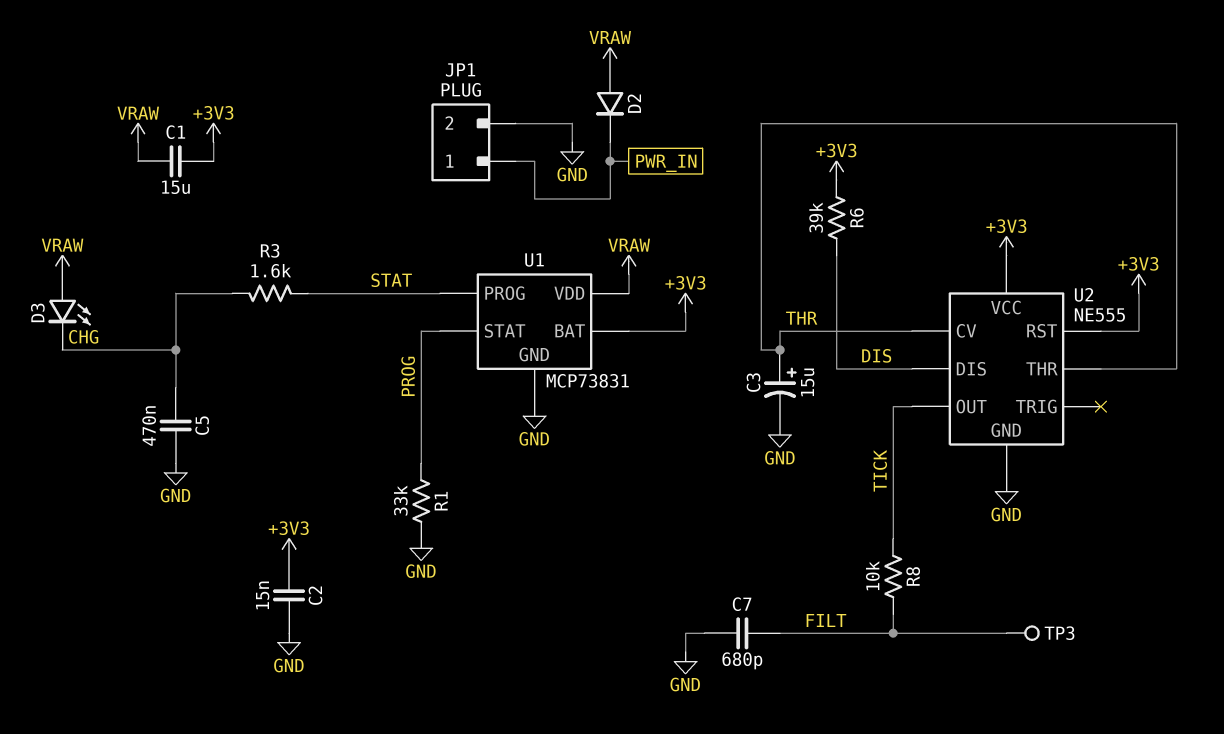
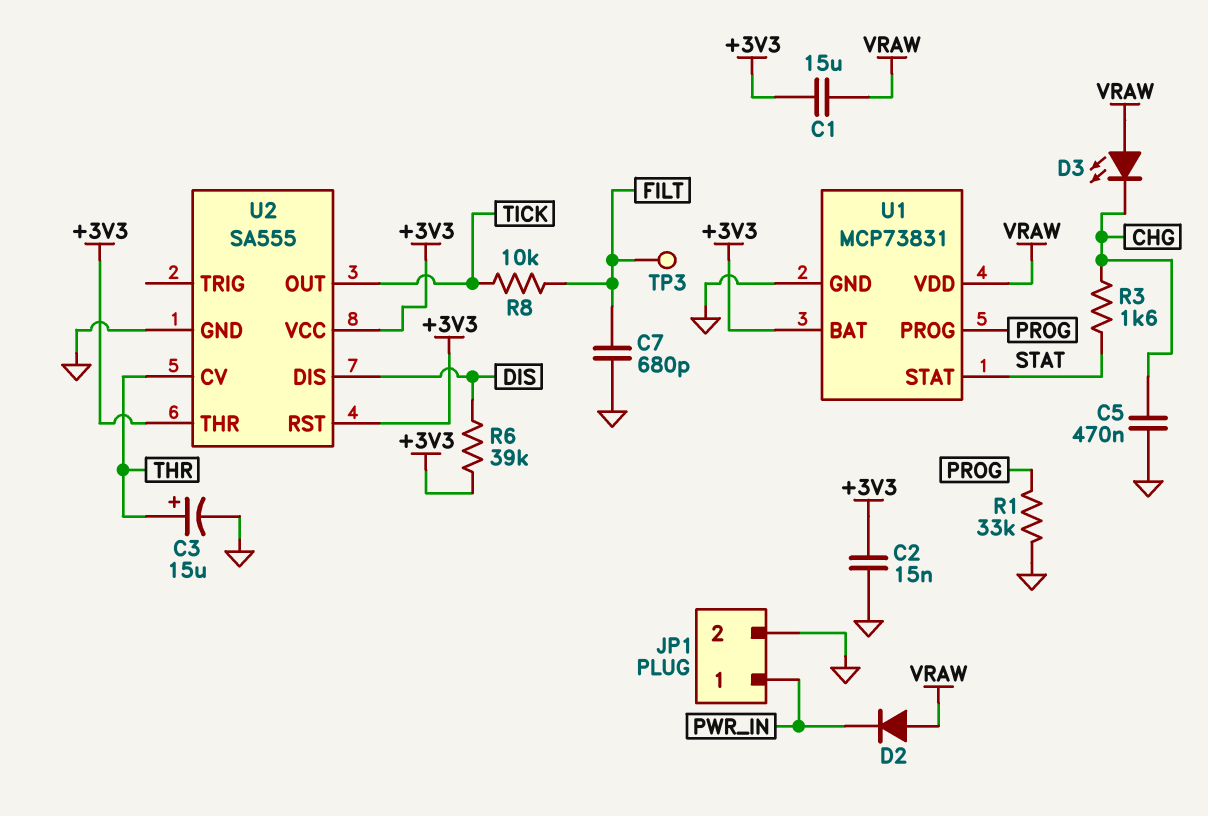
U1 pin PROG: STAT -> PROG
U1 pin STAT: PROG -> STAT
U2: NE555 -> SA555
U2 pin THR: THR -> +3V3

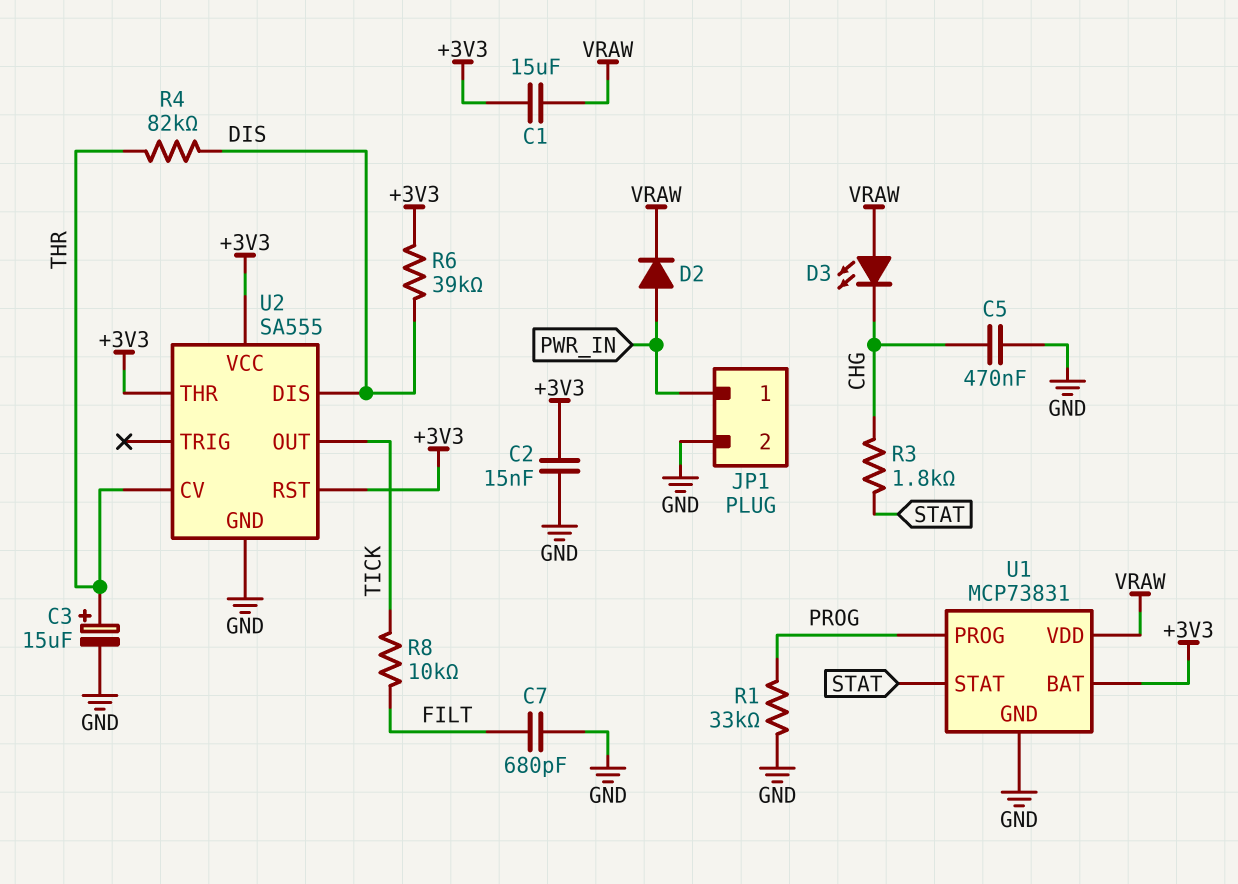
D2: diode (A VRAW, K PWR_IN) -> diode (A PWR_IN, K VRAW)
R3: 1.6k (CHG, STAT) -> 1.8k (CHG, STAT)
R4: none -> 82k (DIS, THR)
TP3: test point (FILT) -> none

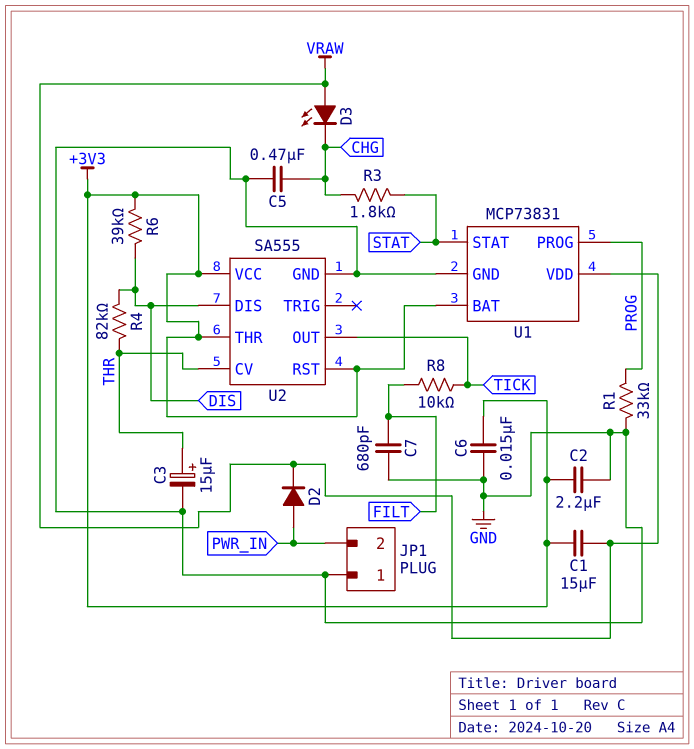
C2: 15nF (+3V3, GND) -> 2.2uF (+3V3, GND)
C6: none -> 15nF (+3V3, GND)
JP1 pin 1: PWR_IN -> GND
JP1 pin 2: GND -> PWR_IN

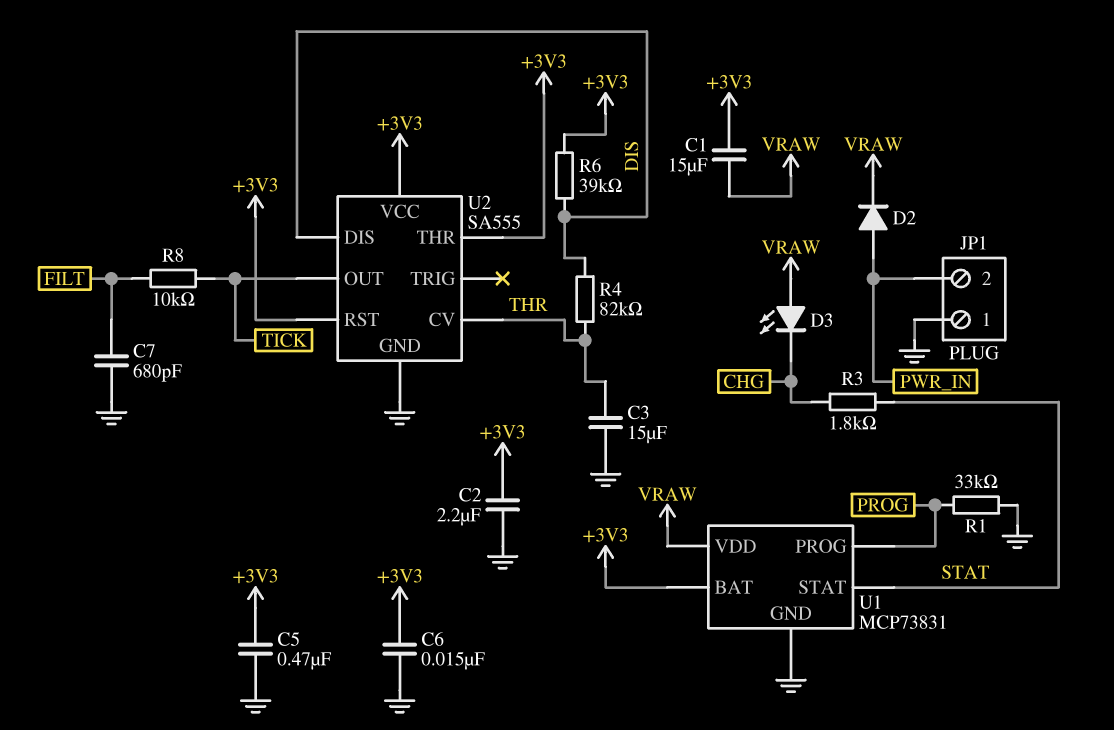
C3: 15uF (plus THR, minus GND) -> 15uF (GND, THR)
C5: 470nF (CHG, GND) -> 470nF (+3V3, GND)

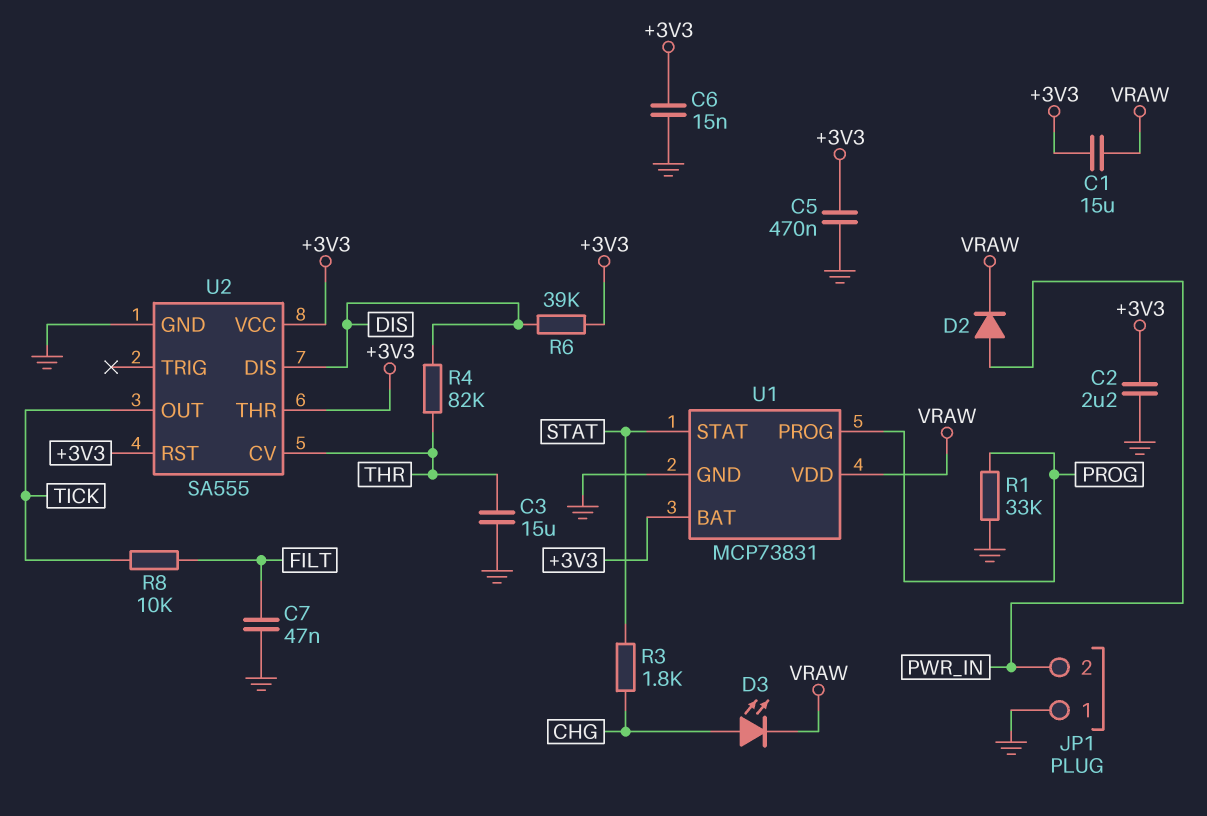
C7: 680pF (FILT, GND) -> 47nF (FILT, GND)
D3: LED (A VRAW, K CHG) -> LED (A CHG, K VRAW)

